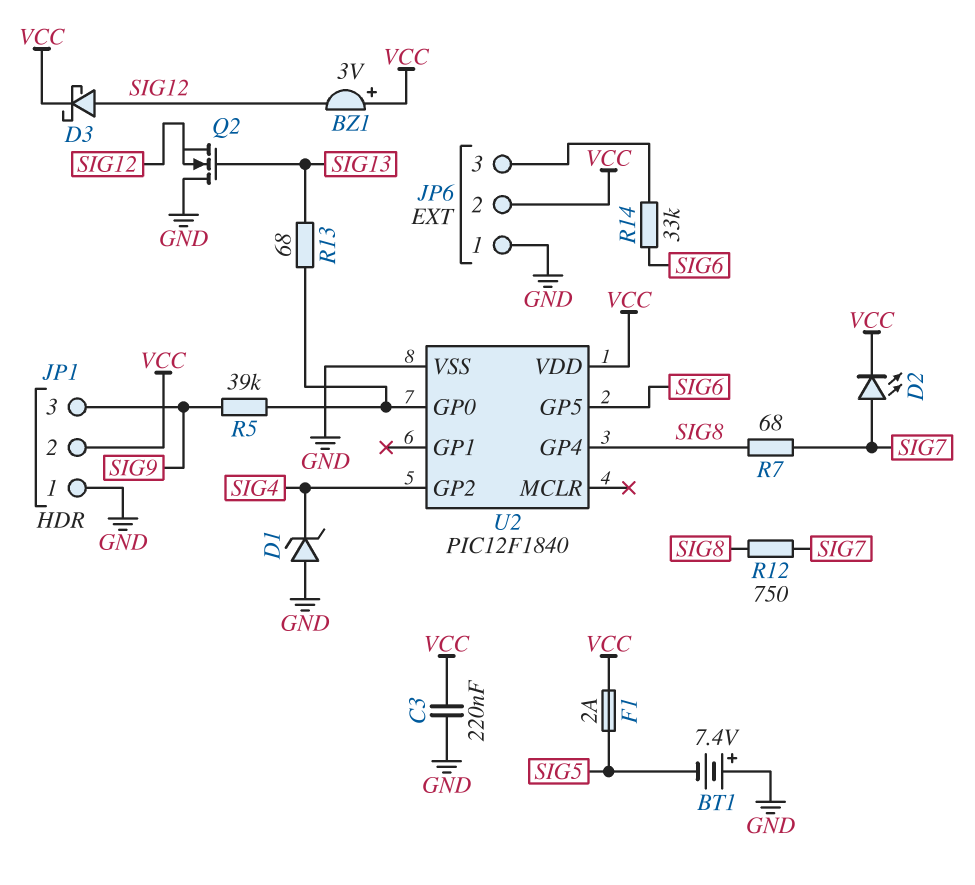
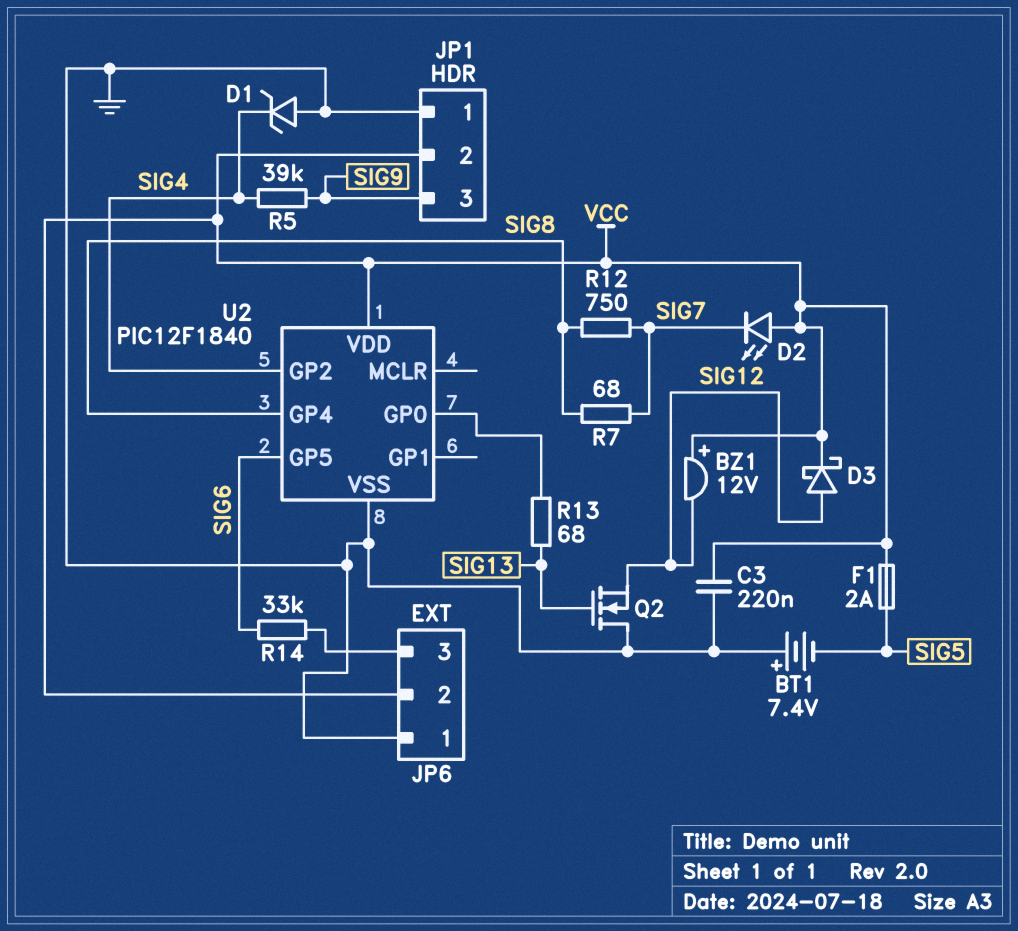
BZ1: buzzer 3V (plus VCC, minus SIG12) -> buzzer 12V (plus VCC, minus SIG12)
D2: LED (A SIG7, K VCC) -> LED (A VCC, K SIG7)
R5: 39k (SIG9, U2/GP0) -> 39k (SIG4, SIG9)

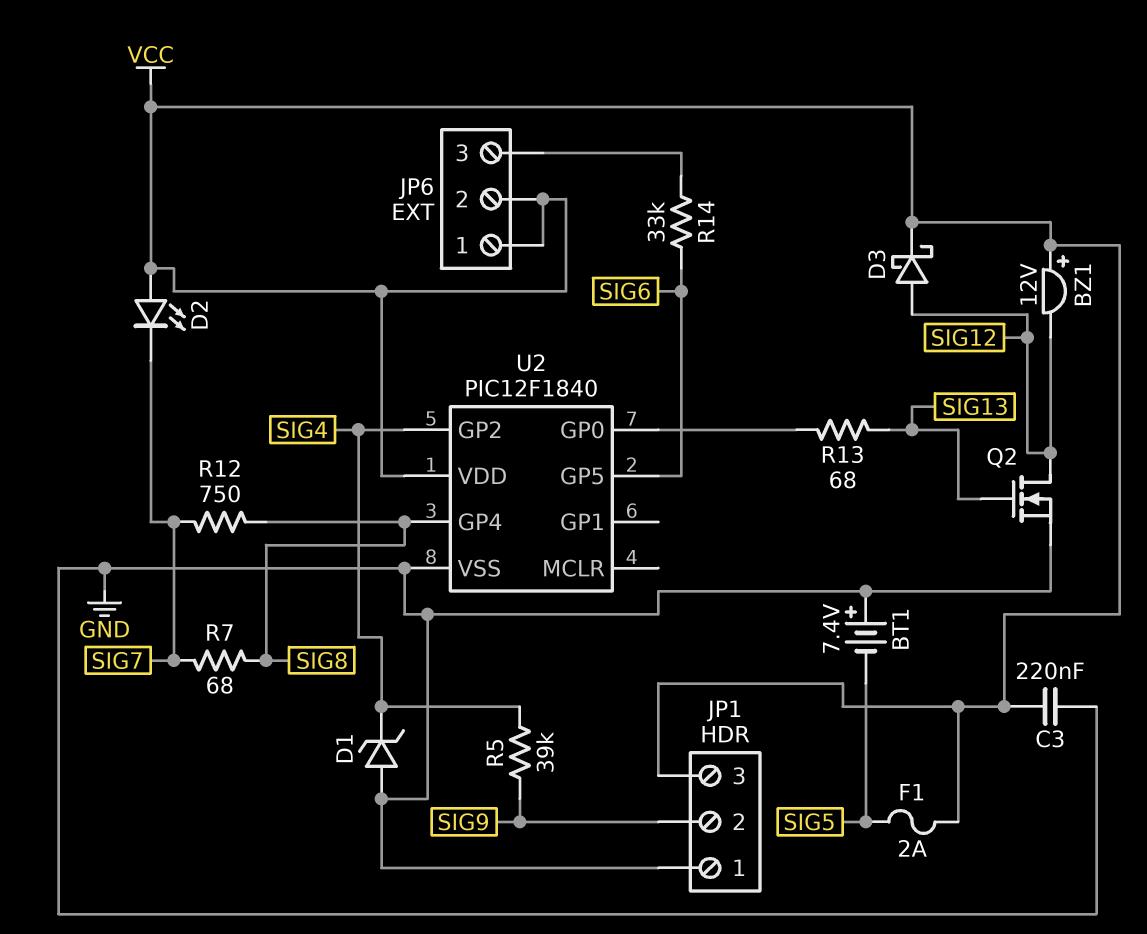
JP1 pin 2: VCC -> SIG9
JP1 pin 3: SIG9 -> VCC
JP6 pin 1: GND -> VCC
Q2: NMOS (G SIG13, D GND, S SIG12) -> NMOS (G SIG13, D SIG12, S GND)

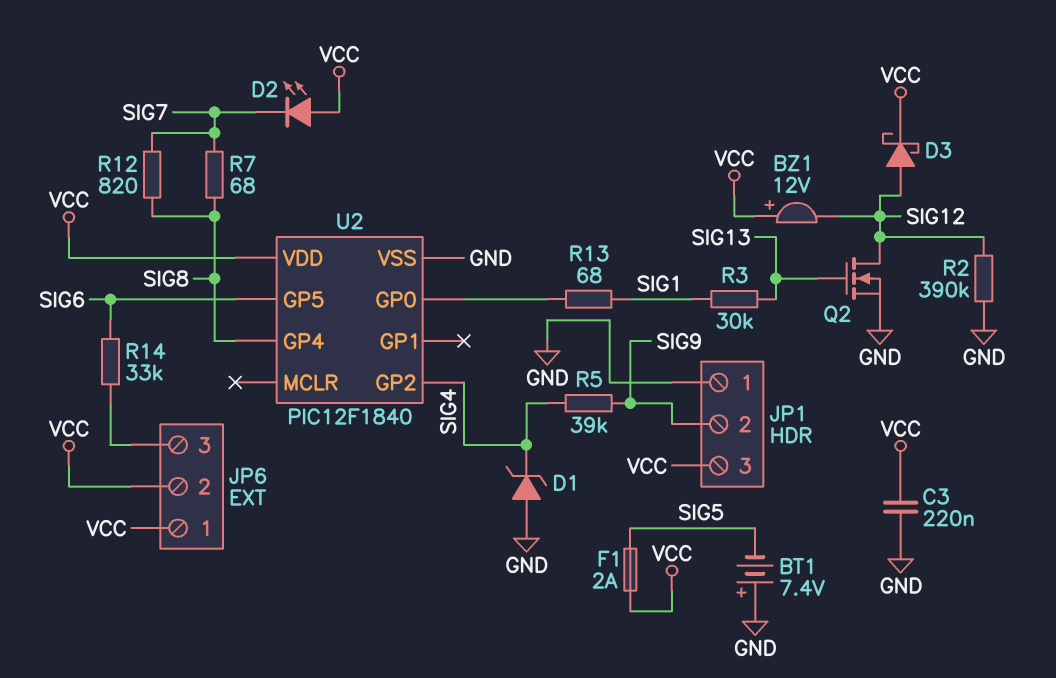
R2: none -> 390k (GND, SIG12)
R3: none -> 30k (SIG1, SIG13)
R12: 750 (SIG7, SIG8) -> 820 (SIG7, SIG8)
R13: 68 (SIG13, U2/GP0) -> 68 (SIG1, U2/GP0)

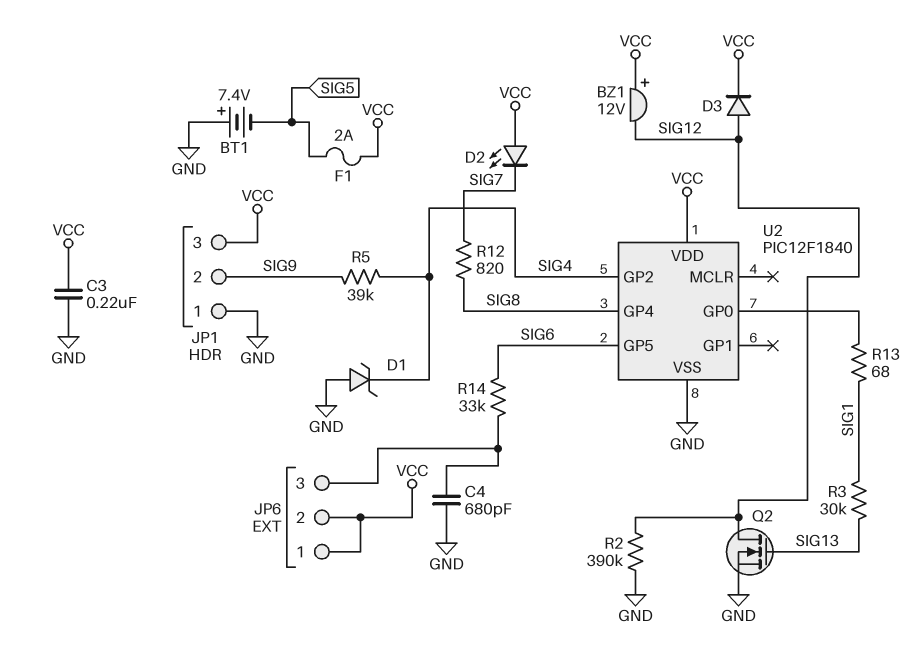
C4: none -> 680pF (GND, JP6/3)
D3: schottky (A SIG12, K VCC) -> diode (A SIG12, K VCC)
R7: 68 (SIG7, SIG8) -> none

